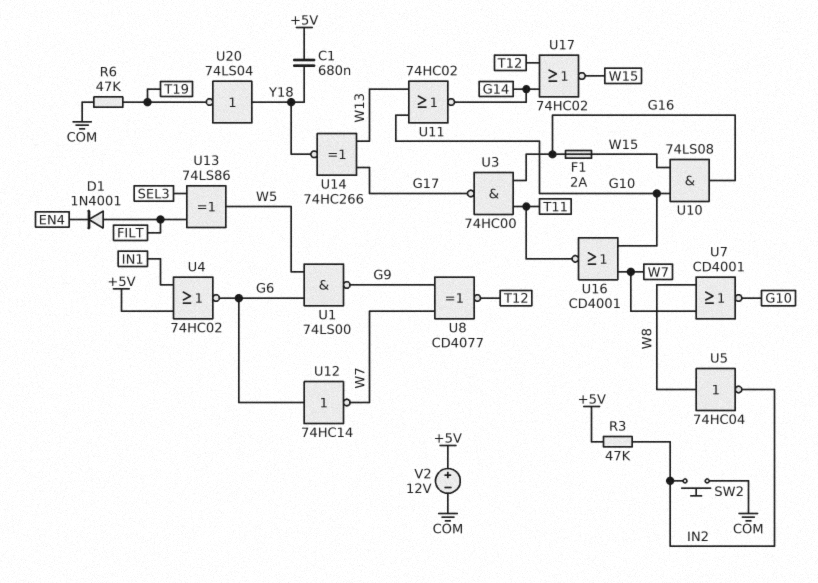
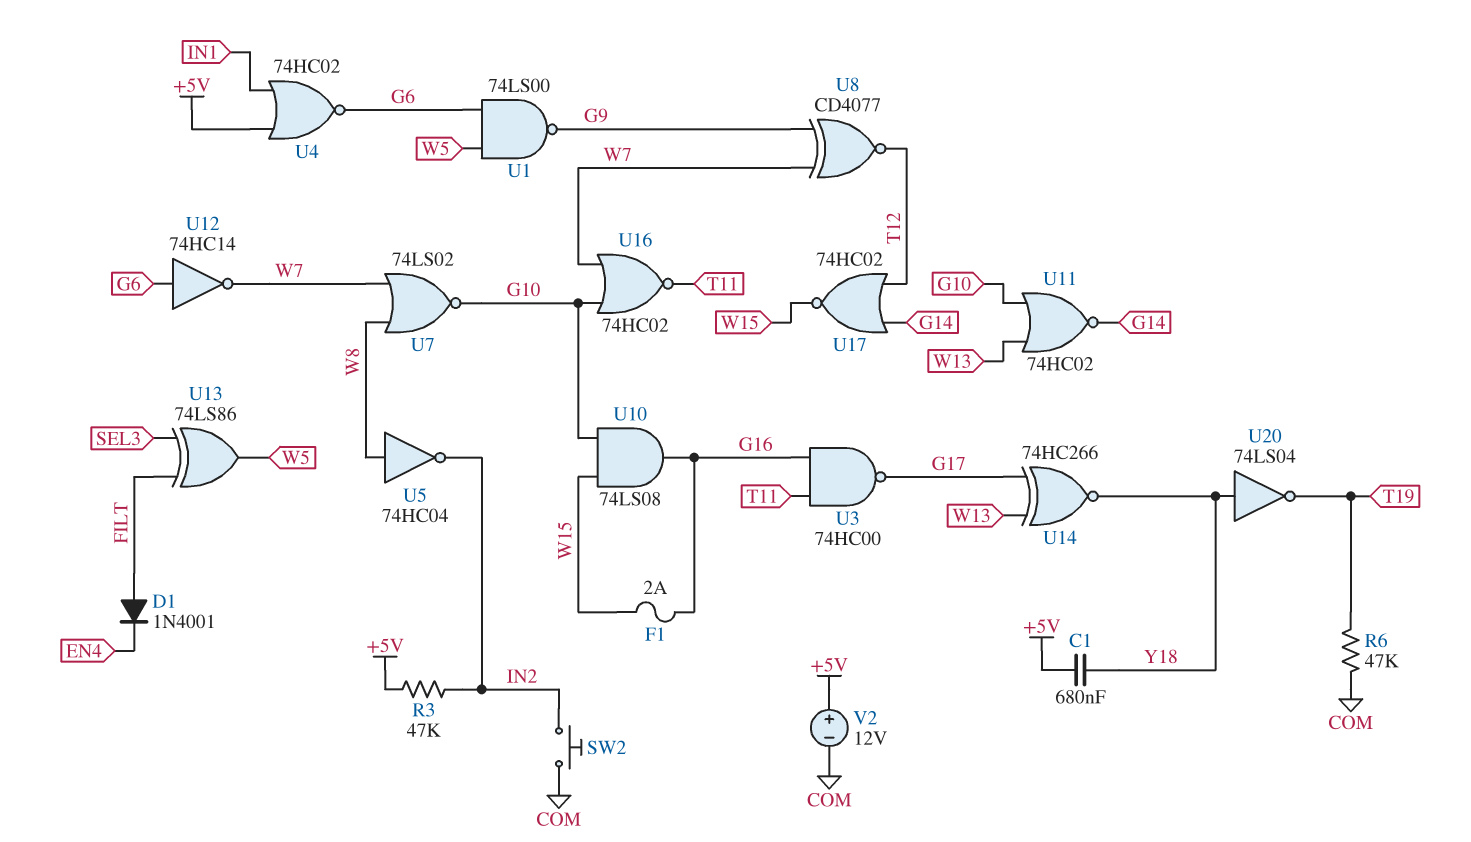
U7: NOR CD4001 (in W7, in W8, out G10) -> NOR 74LS02 (in W7, in W8, out G10)
U16: NOR CD4001 (in G10, in W7, out T11) -> NOR 74HC02 (in G10, in W7, out T11)

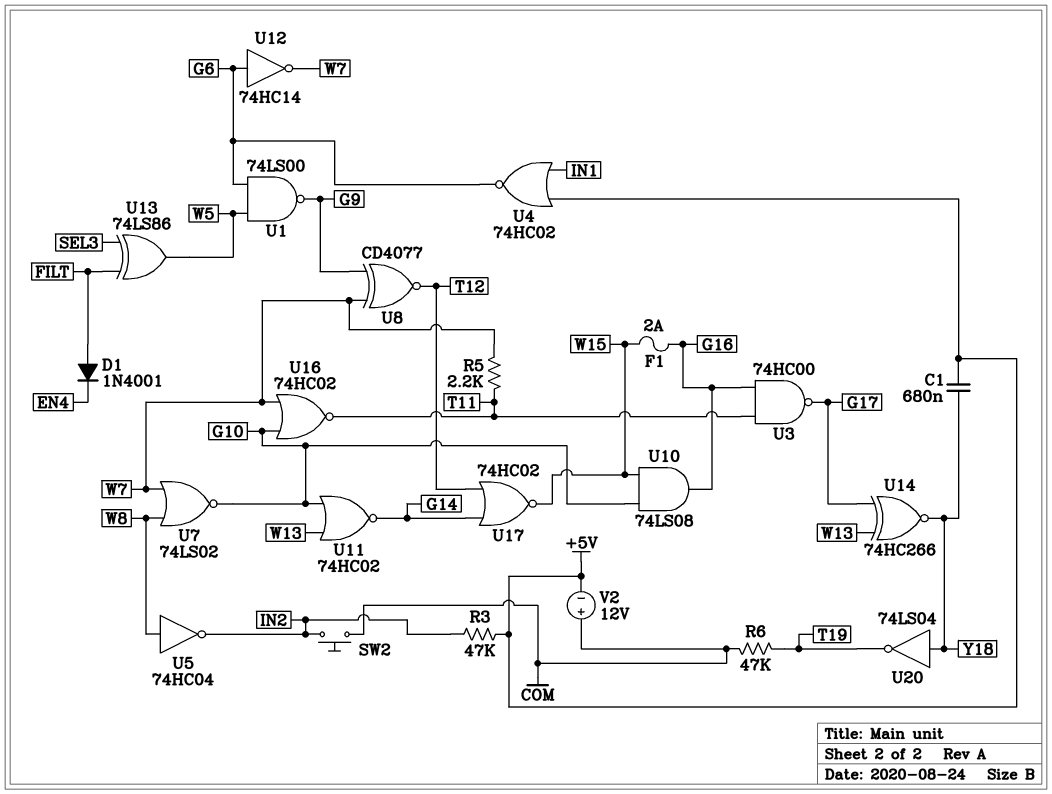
R5: none -> 2.2k (T11, W7)
V2: 12V (plus +5V, minus COM) -> 12V (plus COM, minus +5V)

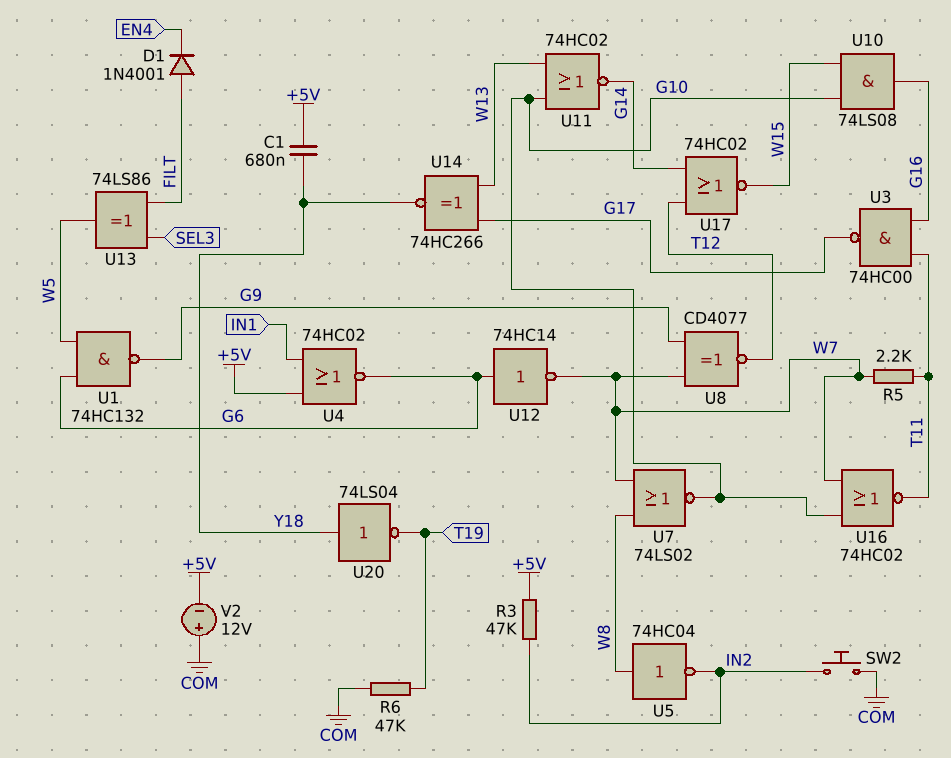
F1: 2A (G16, W15) -> none
U1: NAND 74LS00 (in G6, in W5, out G9) -> NAND 74HC132 (in G6, in W5, out G9)

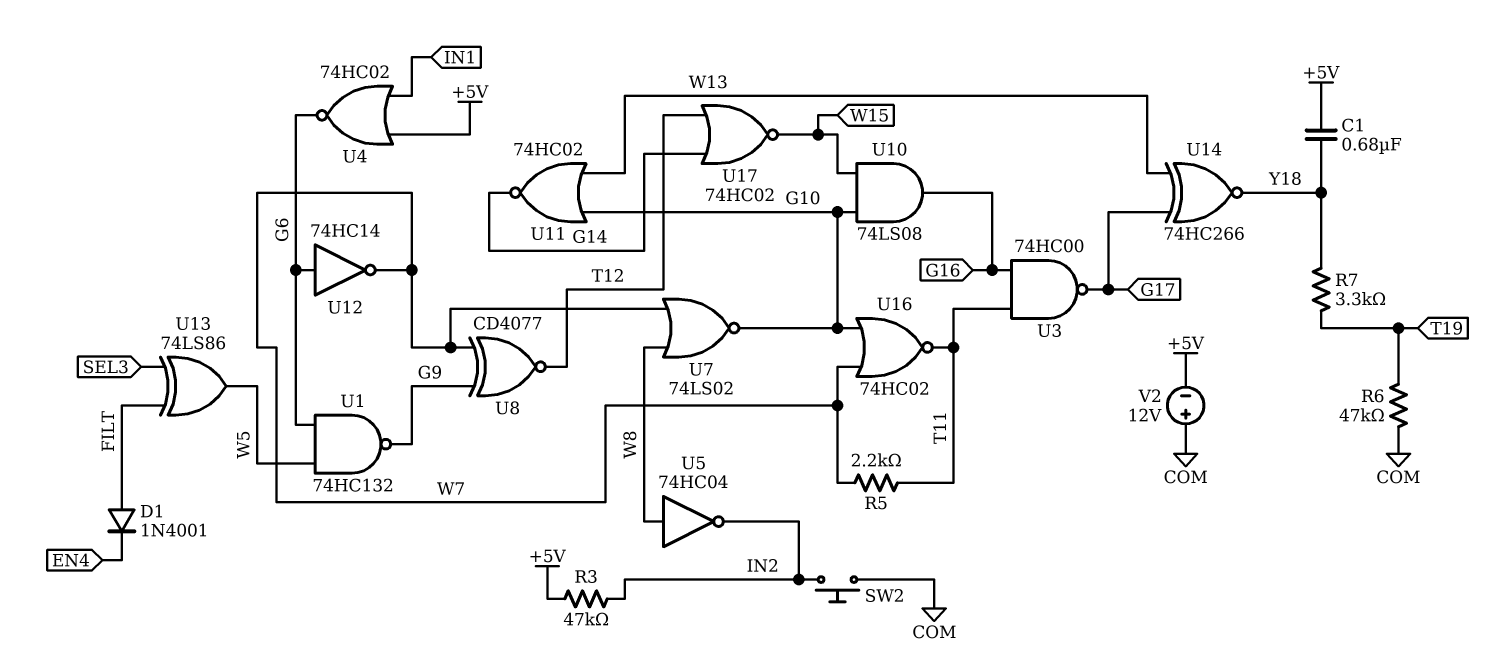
R7: none -> 3.3k (T19, Y18)
U20: NOT 74LS04 (in Y18, out T19) -> none

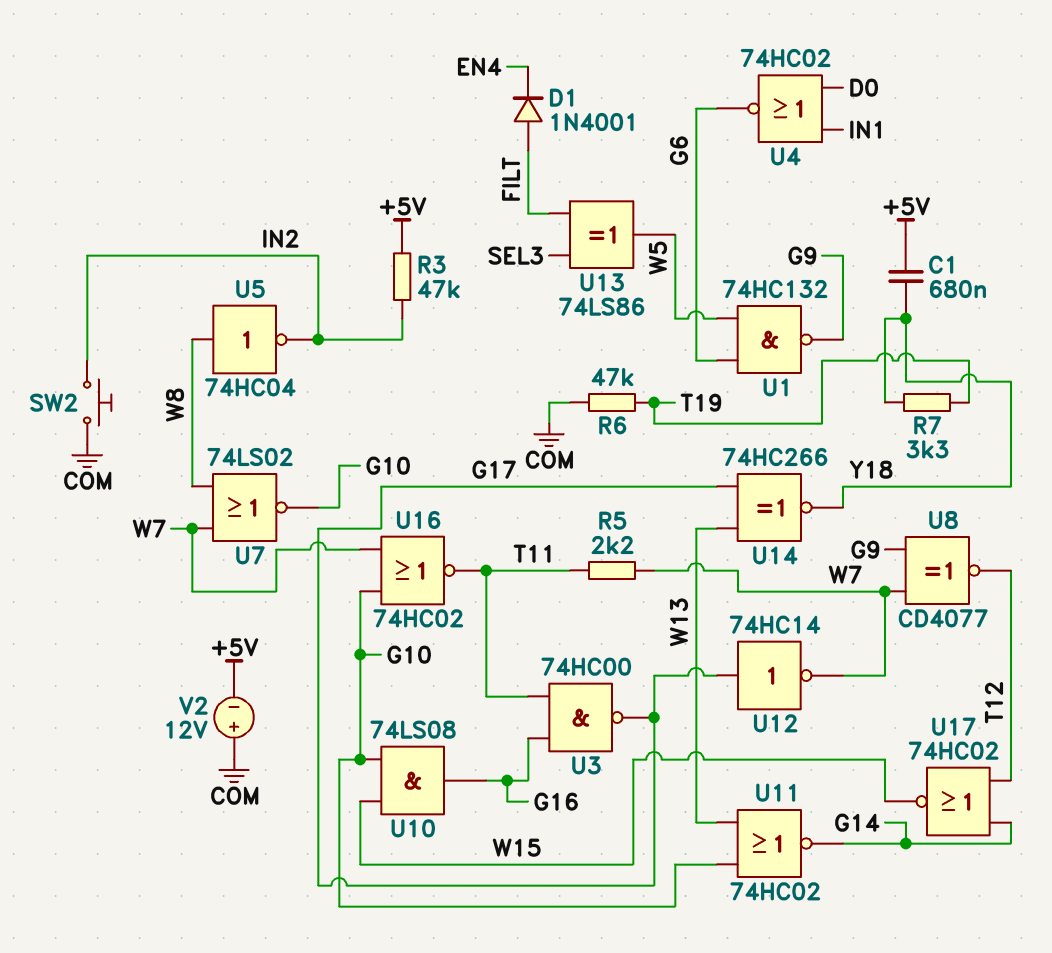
U4: NOR 74HC02 (in +5V, in IN1, out G6) -> NOR 74HC02 (in D0, in IN1, out G6)
U12: NOT 74HC14 (in G6, out W7) -> NOT 74HC14 (in G17, out W7)

